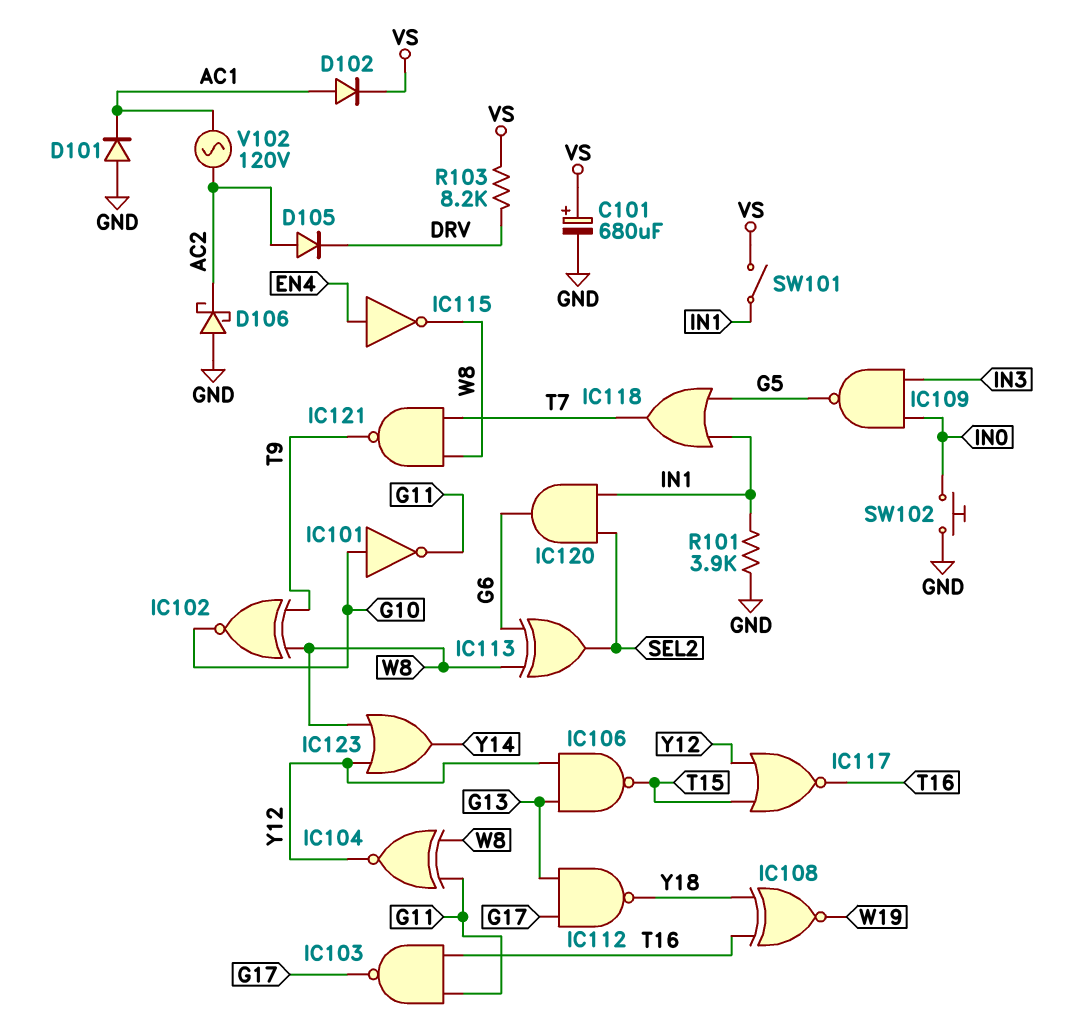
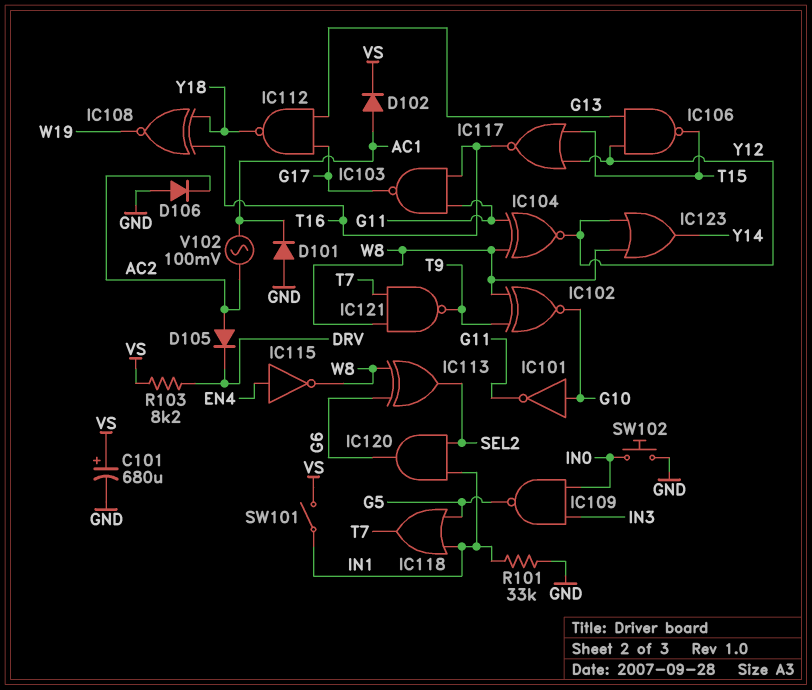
D106: schottky (A GND, K AC2) -> diode (A GND, K AC2)
R101: 3.9k (GND, IN1) -> 33k (GND, IN1)
V102: AC 120V (AC1, AC2) -> AC 100mV (AC1, AC2)

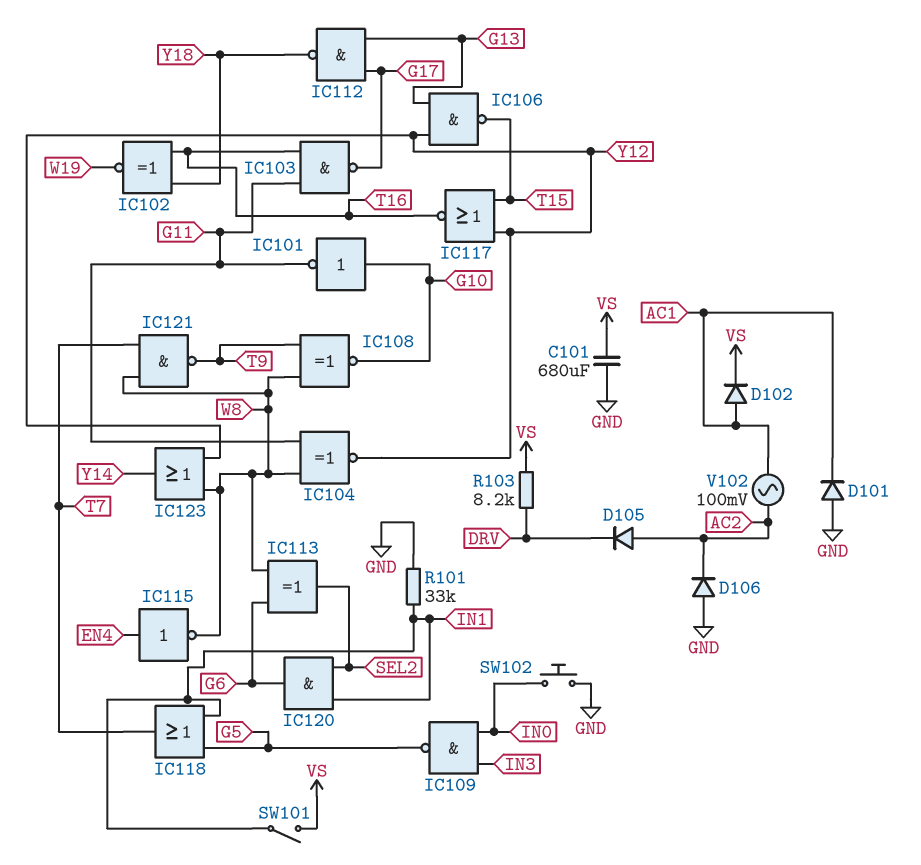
C101: 680uF (plus VS, minus GND) -> 680uF (GND, VS)
IC102: XNOR (in T9, in W8, out G10) -> XNOR (in T16, in Y18, out W19)
IC108: XNOR (in T16, in Y18, out W19) -> XNOR (in T9, in W8, out G10)

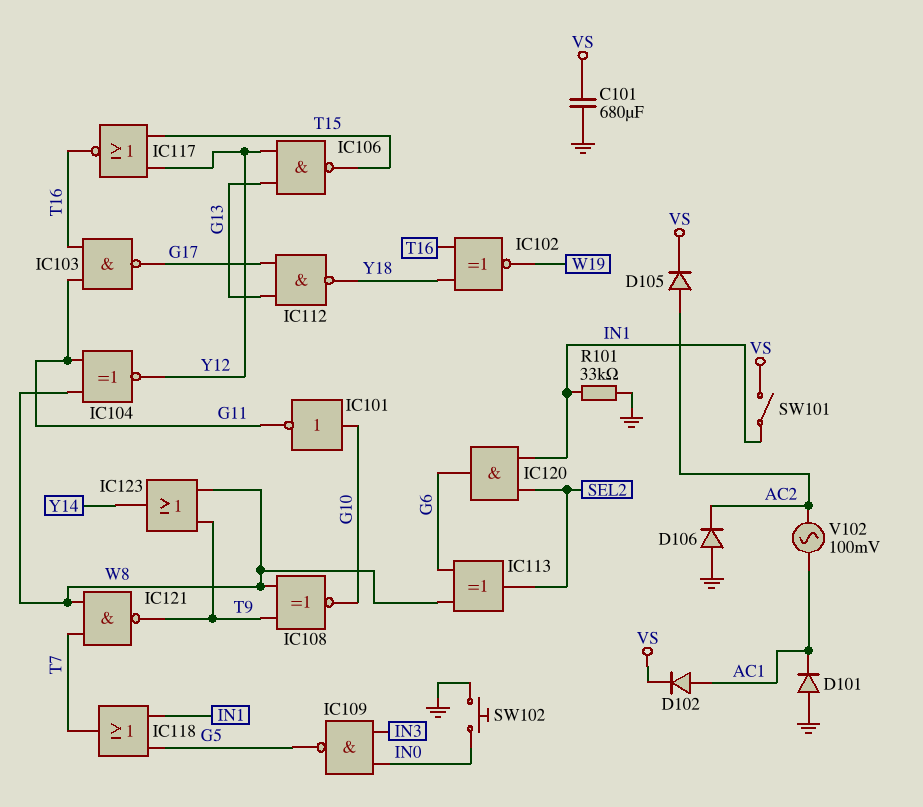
D105: diode (A AC2, K DRV) -> diode (A AC2, K VS)
IC115: NOT (in EN4, out W8) -> none
IC123: OR (in W8, in Y12, out Y14) -> OR (in T9, in W8, out Y14)
R103: 8.2k (DRV, VS) -> none

